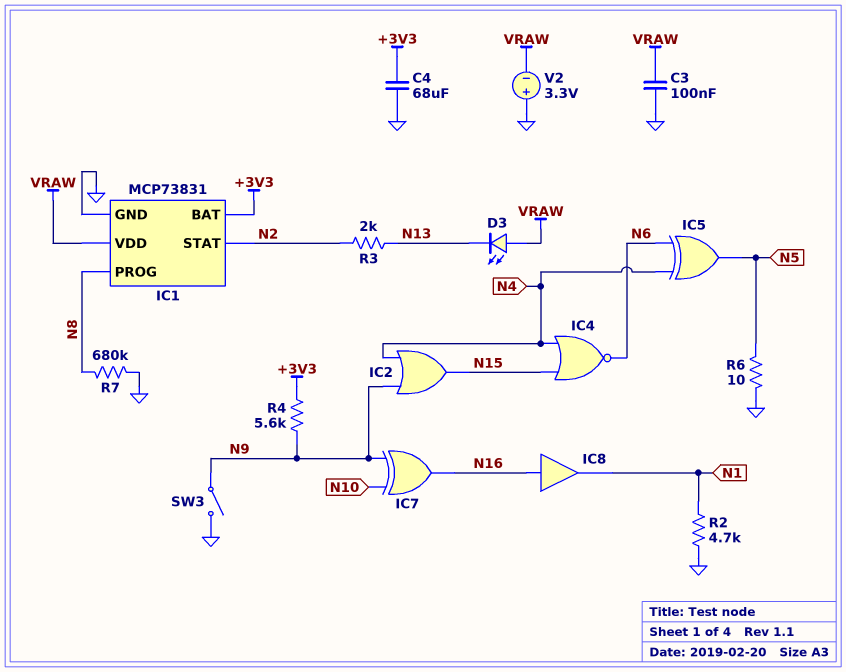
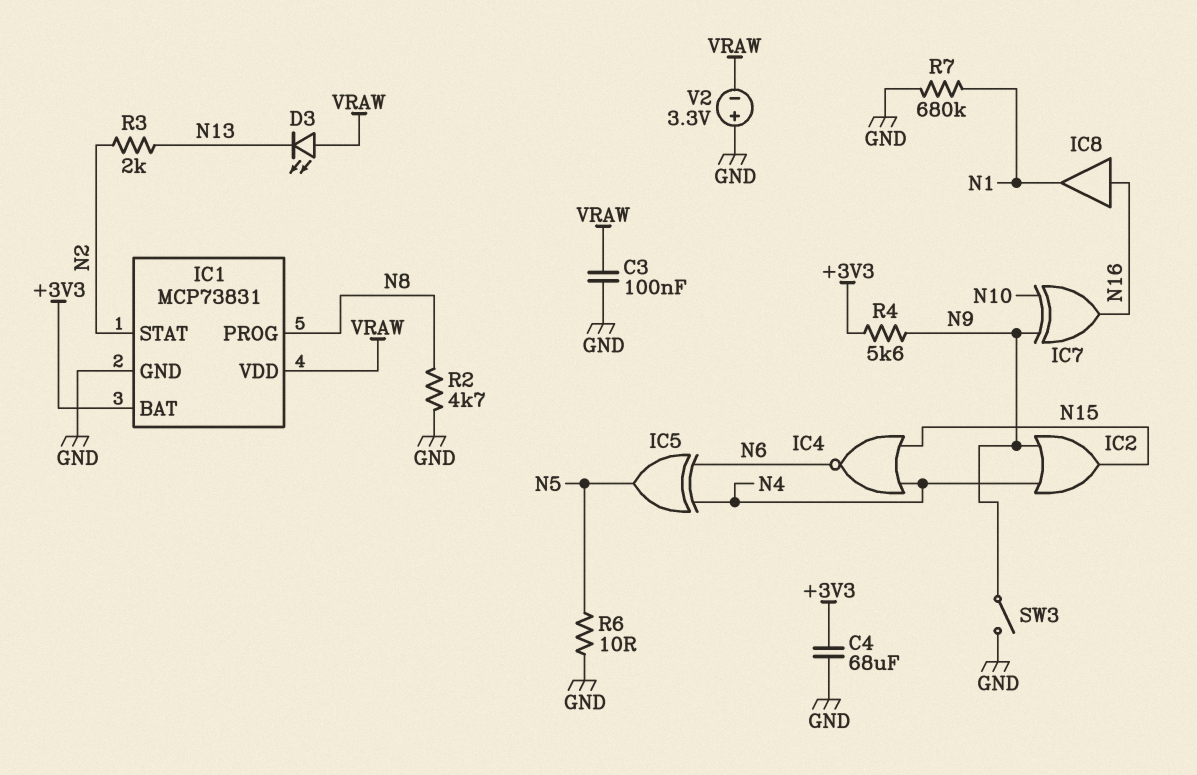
R2: 4.7k (GND, N1) -> 4.7k (GND, N8)
R7: 680k (GND, N8) -> 680k (GND, N1)

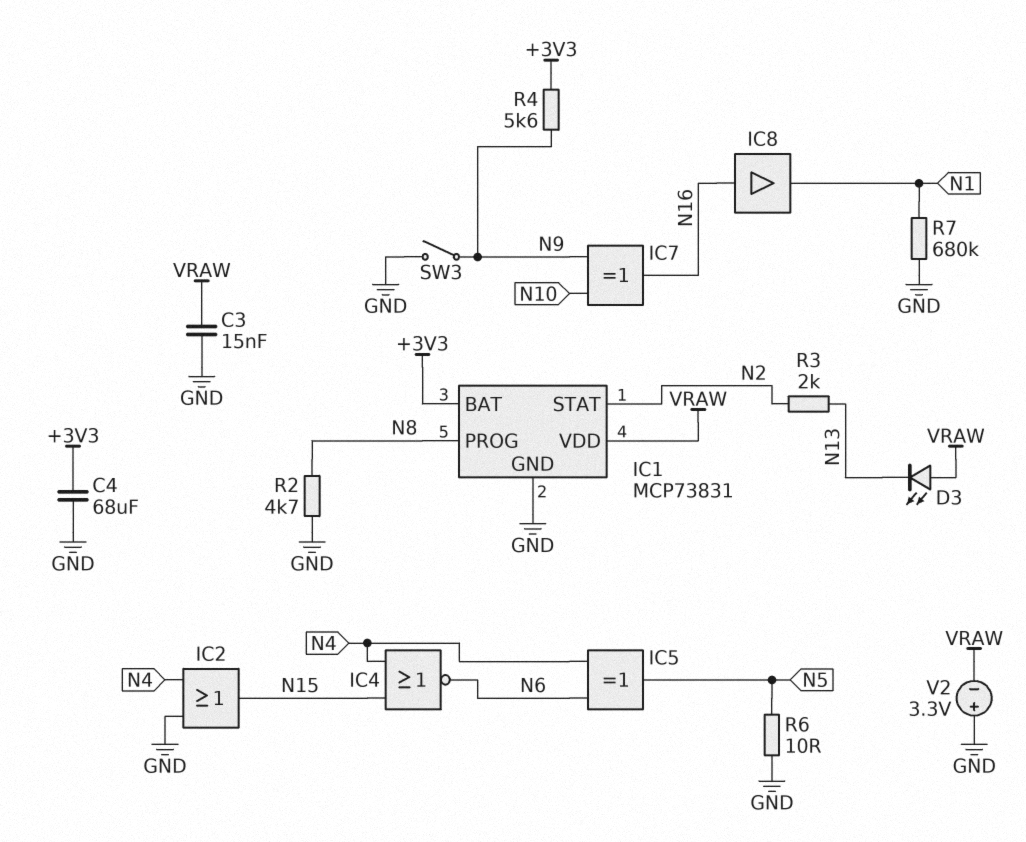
C3: 100nF (GND, VRAW) -> 15nF (GND, VRAW)
IC2: OR (in N4, in N9, out N15) -> OR (in GND, in N4, out N15)

